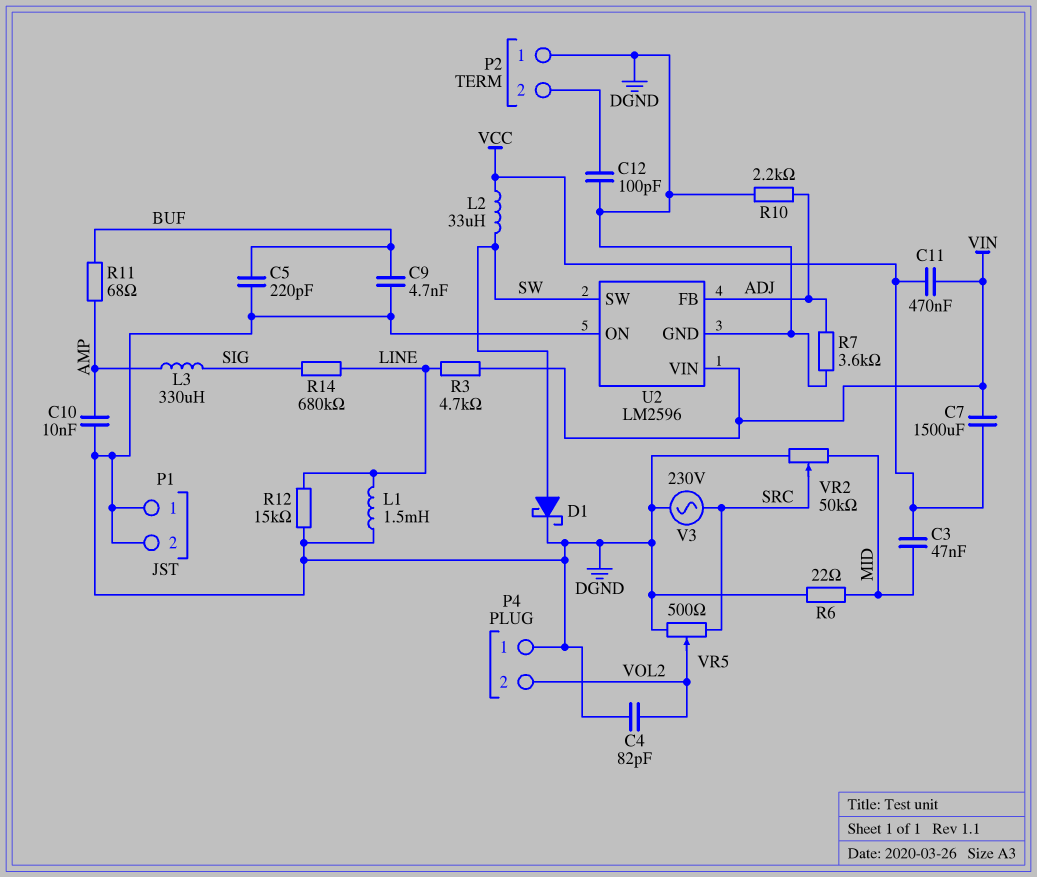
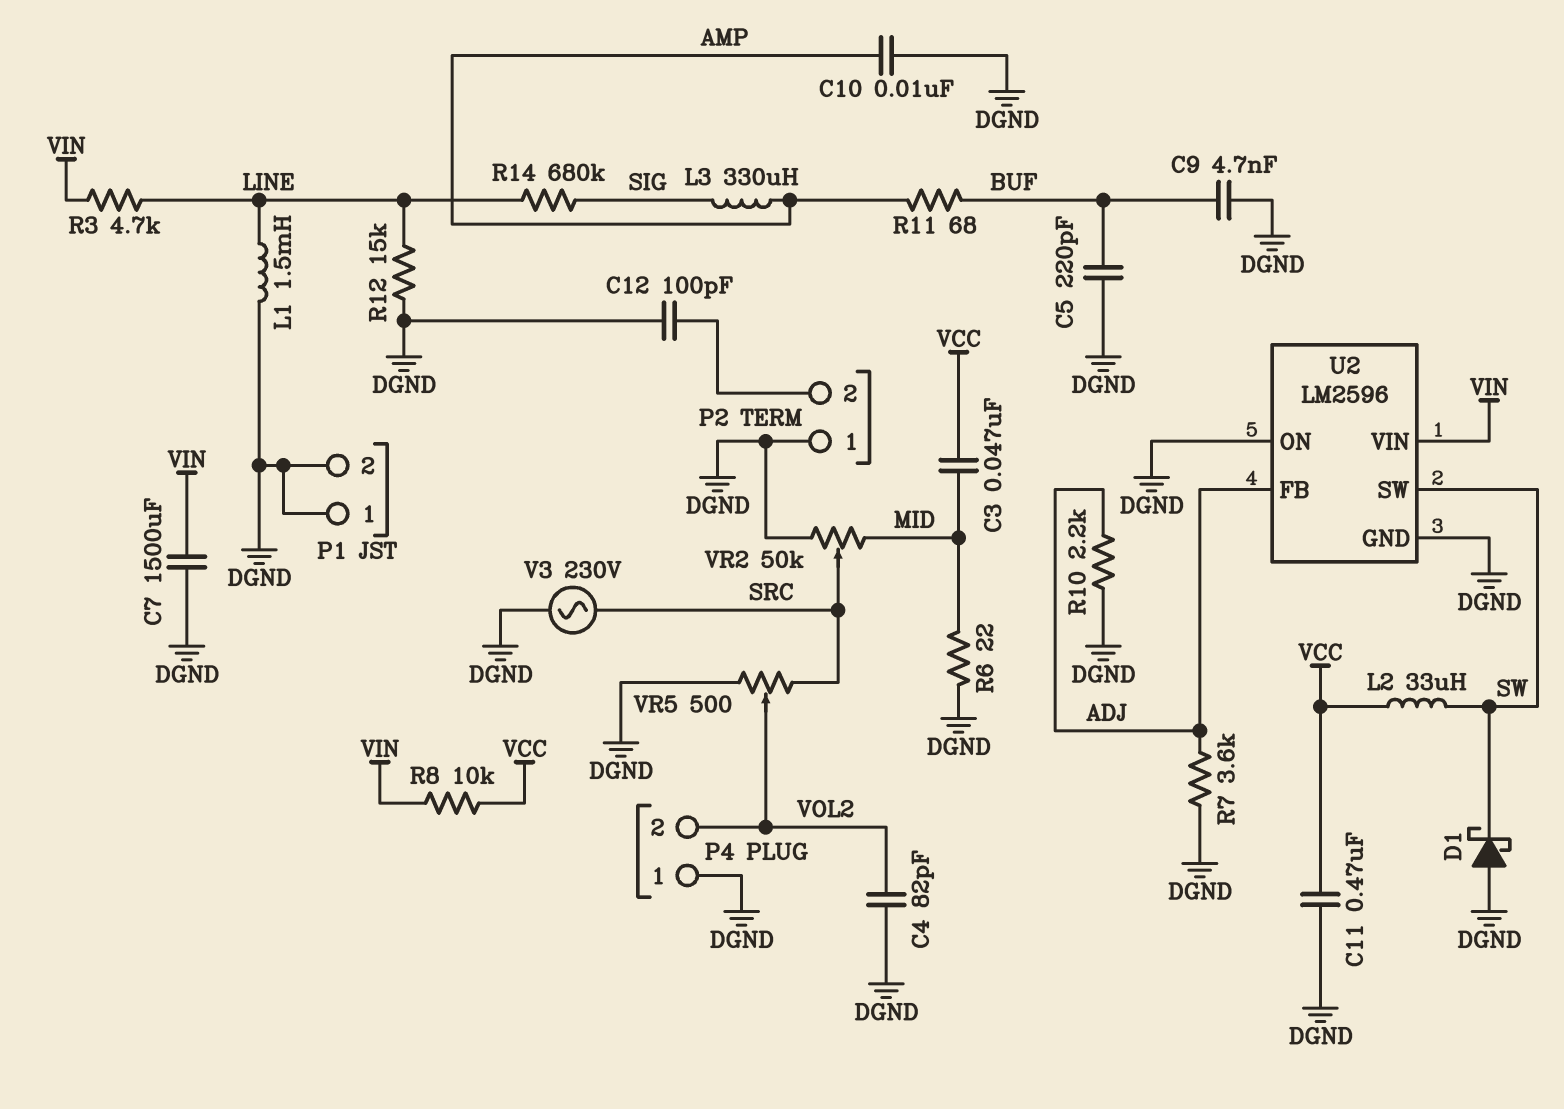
C7: 1500uF (VCC, VIN) -> 1500uF (DGND, VIN)
C11: 470nF (VCC, VIN) -> 470nF (DGND, VCC)
D1: schottky (A SW, K DGND) -> schottky (A DGND, K SW)
R8: none -> 10k (VCC, VIN)

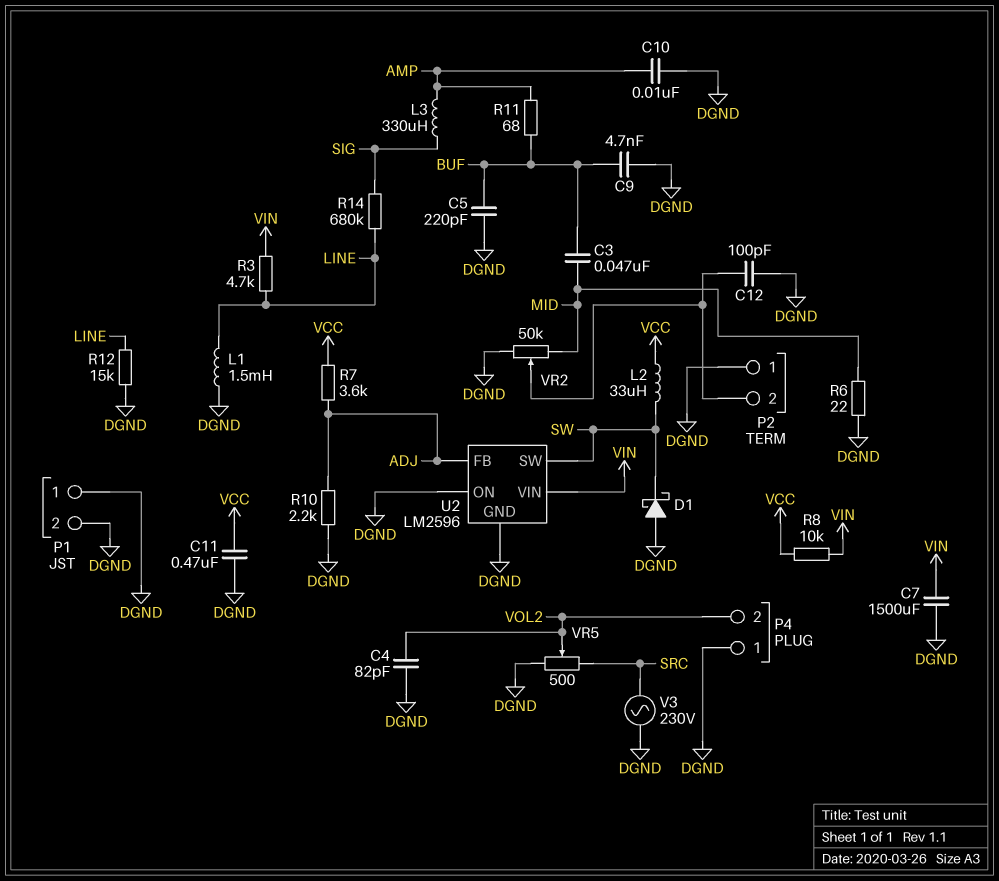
C3: 47nF (MID, VCC) -> 47nF (BUF, MID)
R7: 3.6k (ADJ, DGND) -> 3.6k (ADJ, VCC)
VR2: 50k (DGND, MID, wiper SRC) -> 50k (DGND, MID, wiper P2/2)

